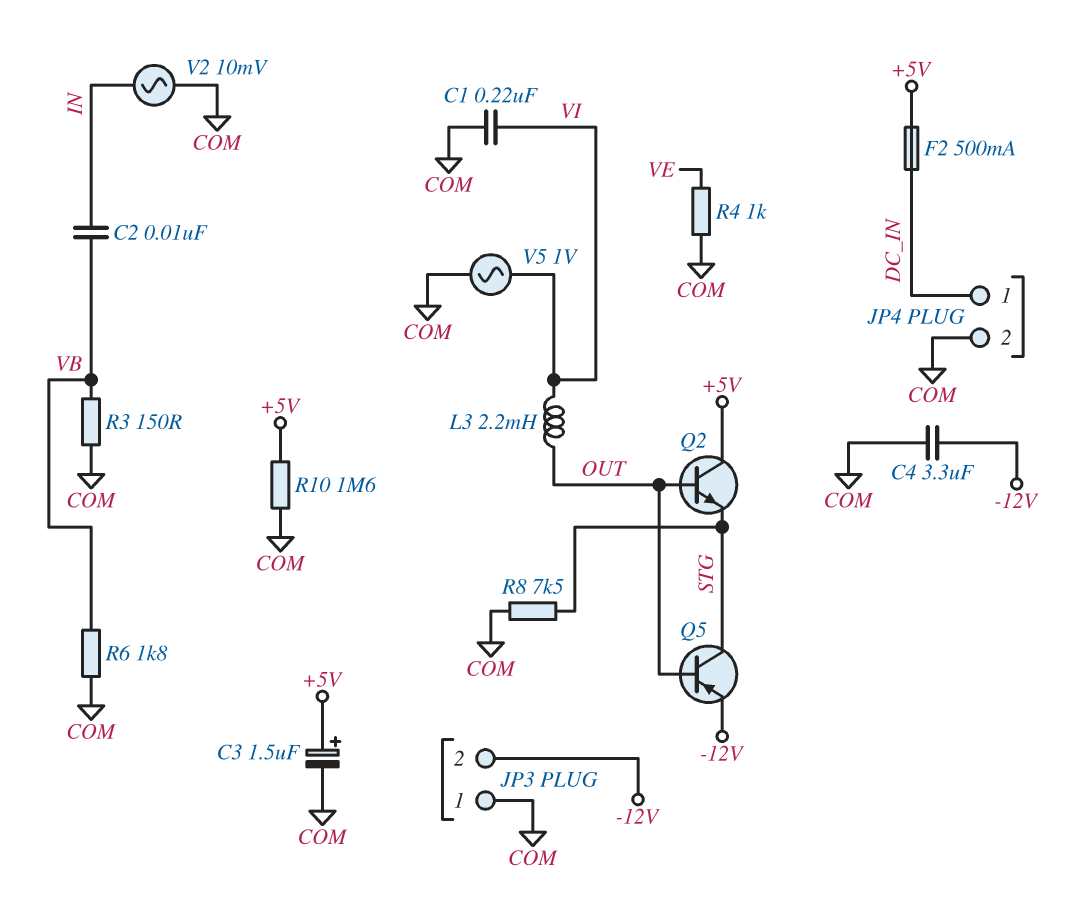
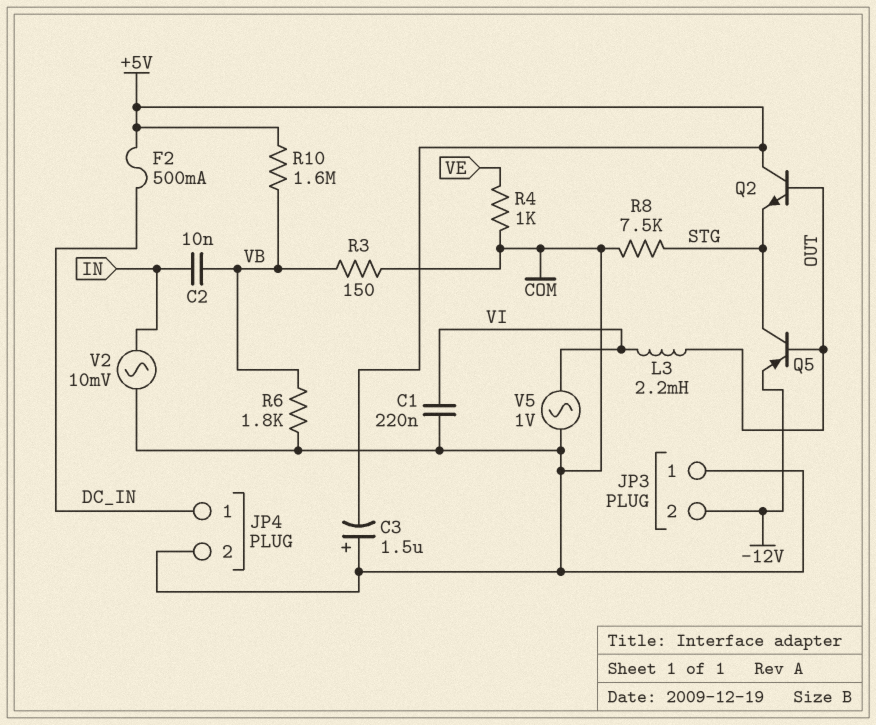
C3: 1.5uF (plus +5V, minus COM) -> 1.5uF (plus COM, minus +5V)
C4: 3.3uF (-12V, COM) -> none
R10: 1.6M (+5V, COM) -> 1.6M (+5V, VB)

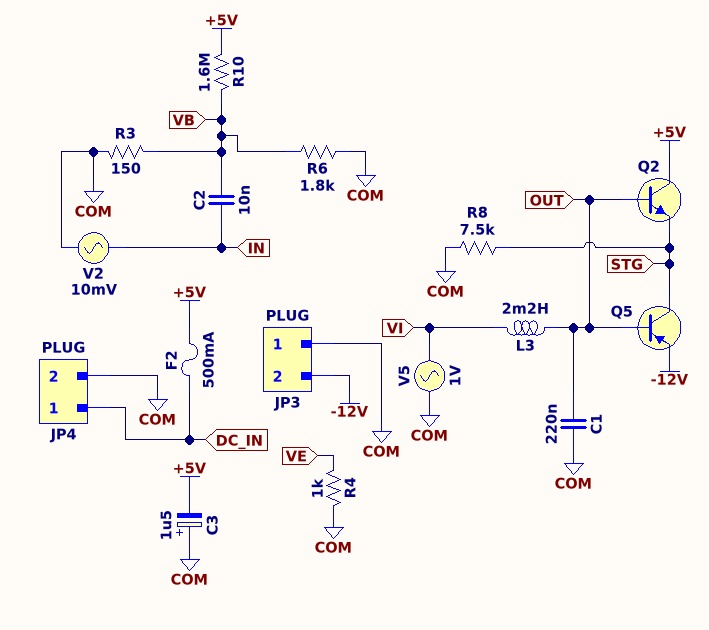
C1: 220nF (COM, VI) -> 220nF (COM, OUT)

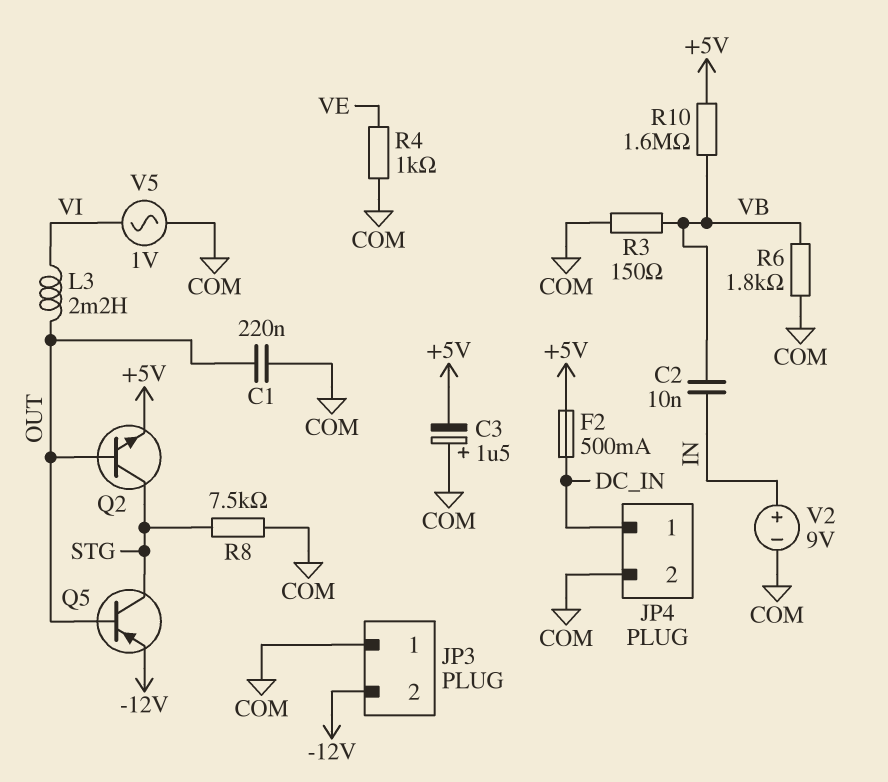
Q2: NPN (B OUT, C +5V, E STG) -> NPN (B OUT, C STG, E +5V)
V2: AC 10mV (COM, IN) -> 9V (plus IN, minus COM)

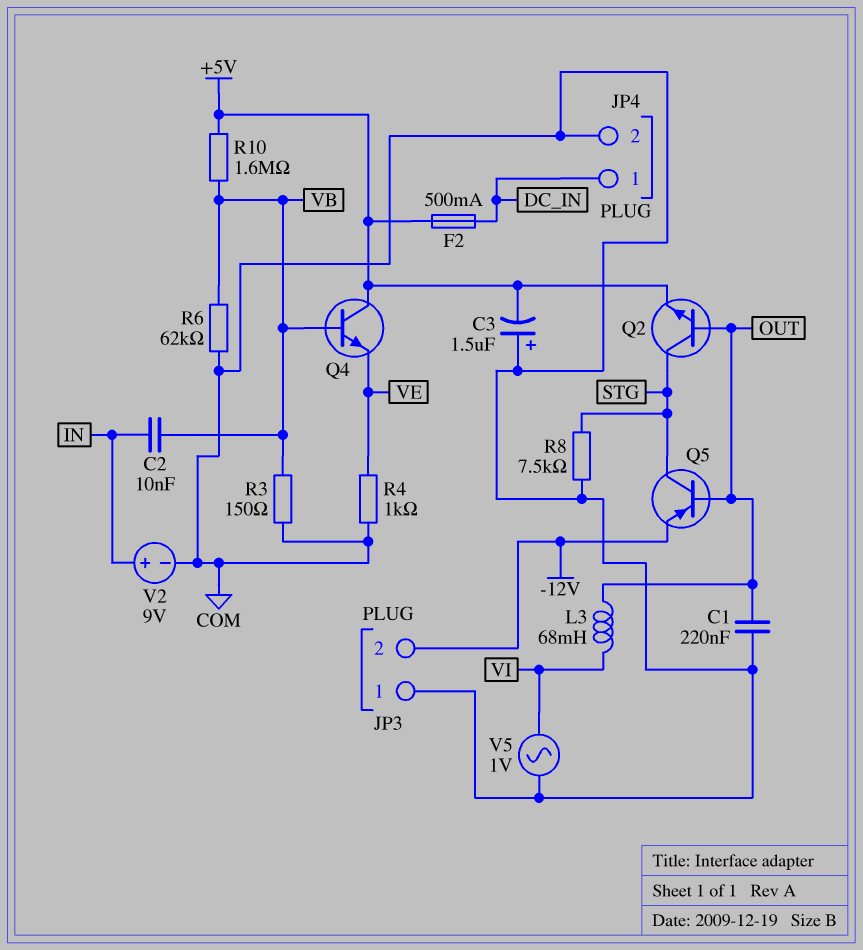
L3: 2.2mH (OUT, VI) -> 68mH (OUT, VI)
Q4: none -> NPN (B VB, C +5V, E VE)
R6: 1.8k (COM, VB) -> 62k (COM, VB)

